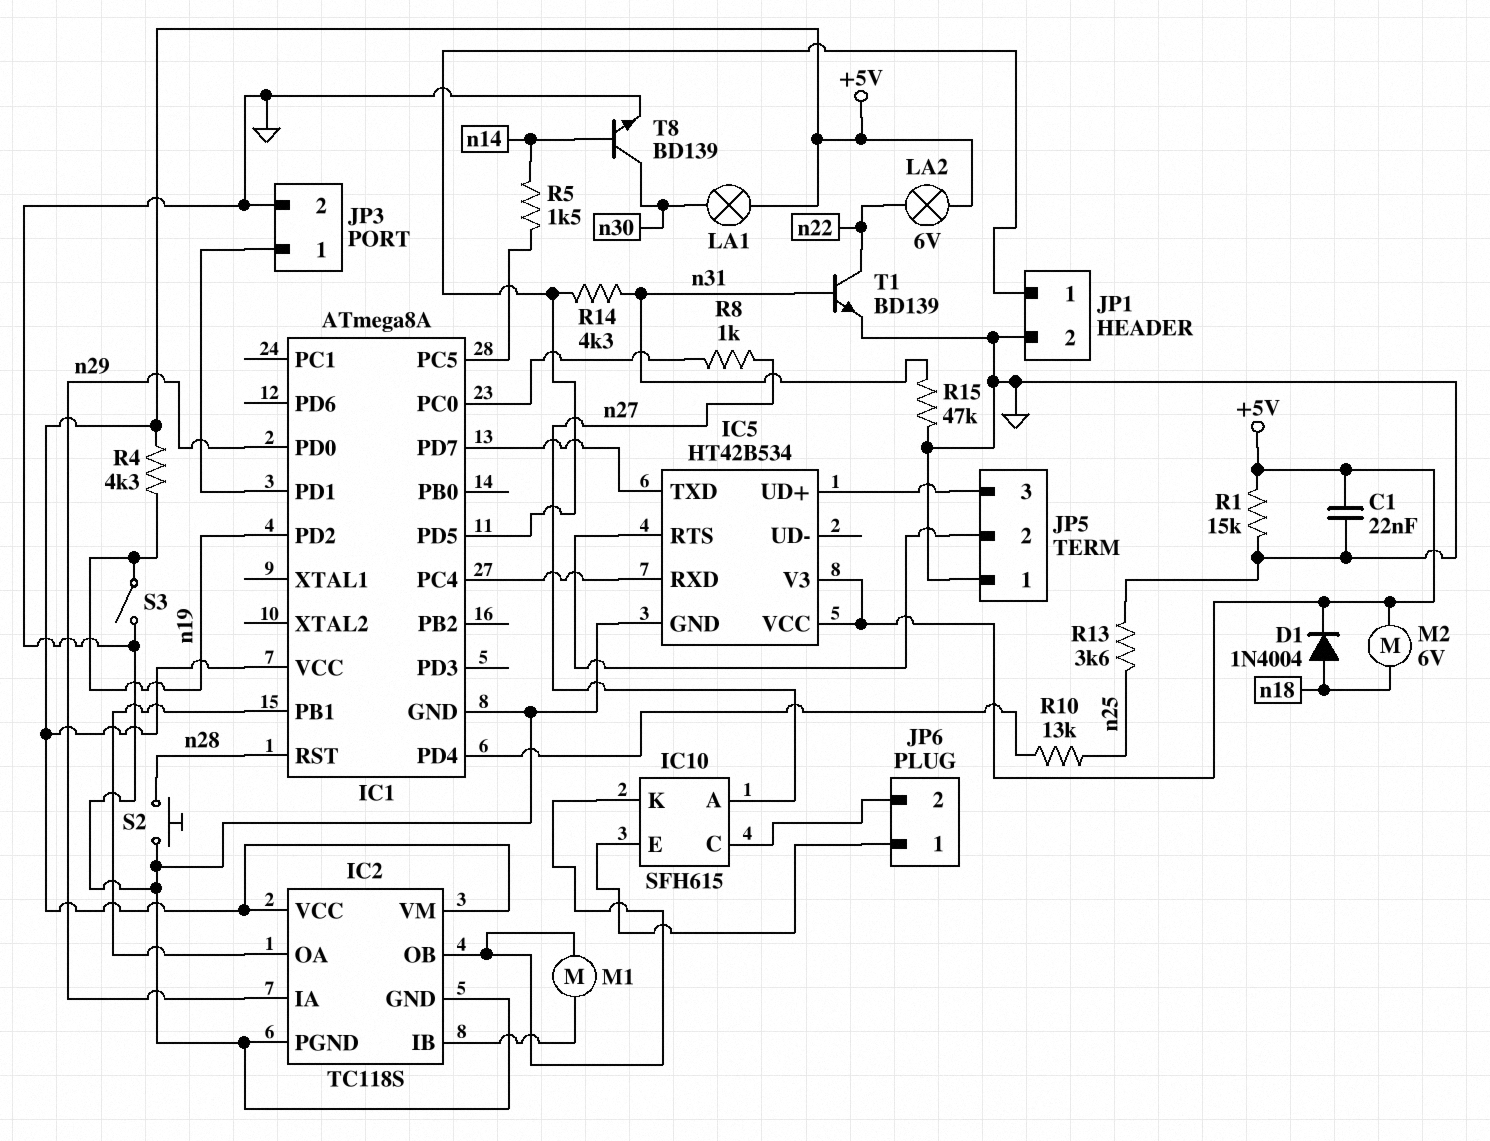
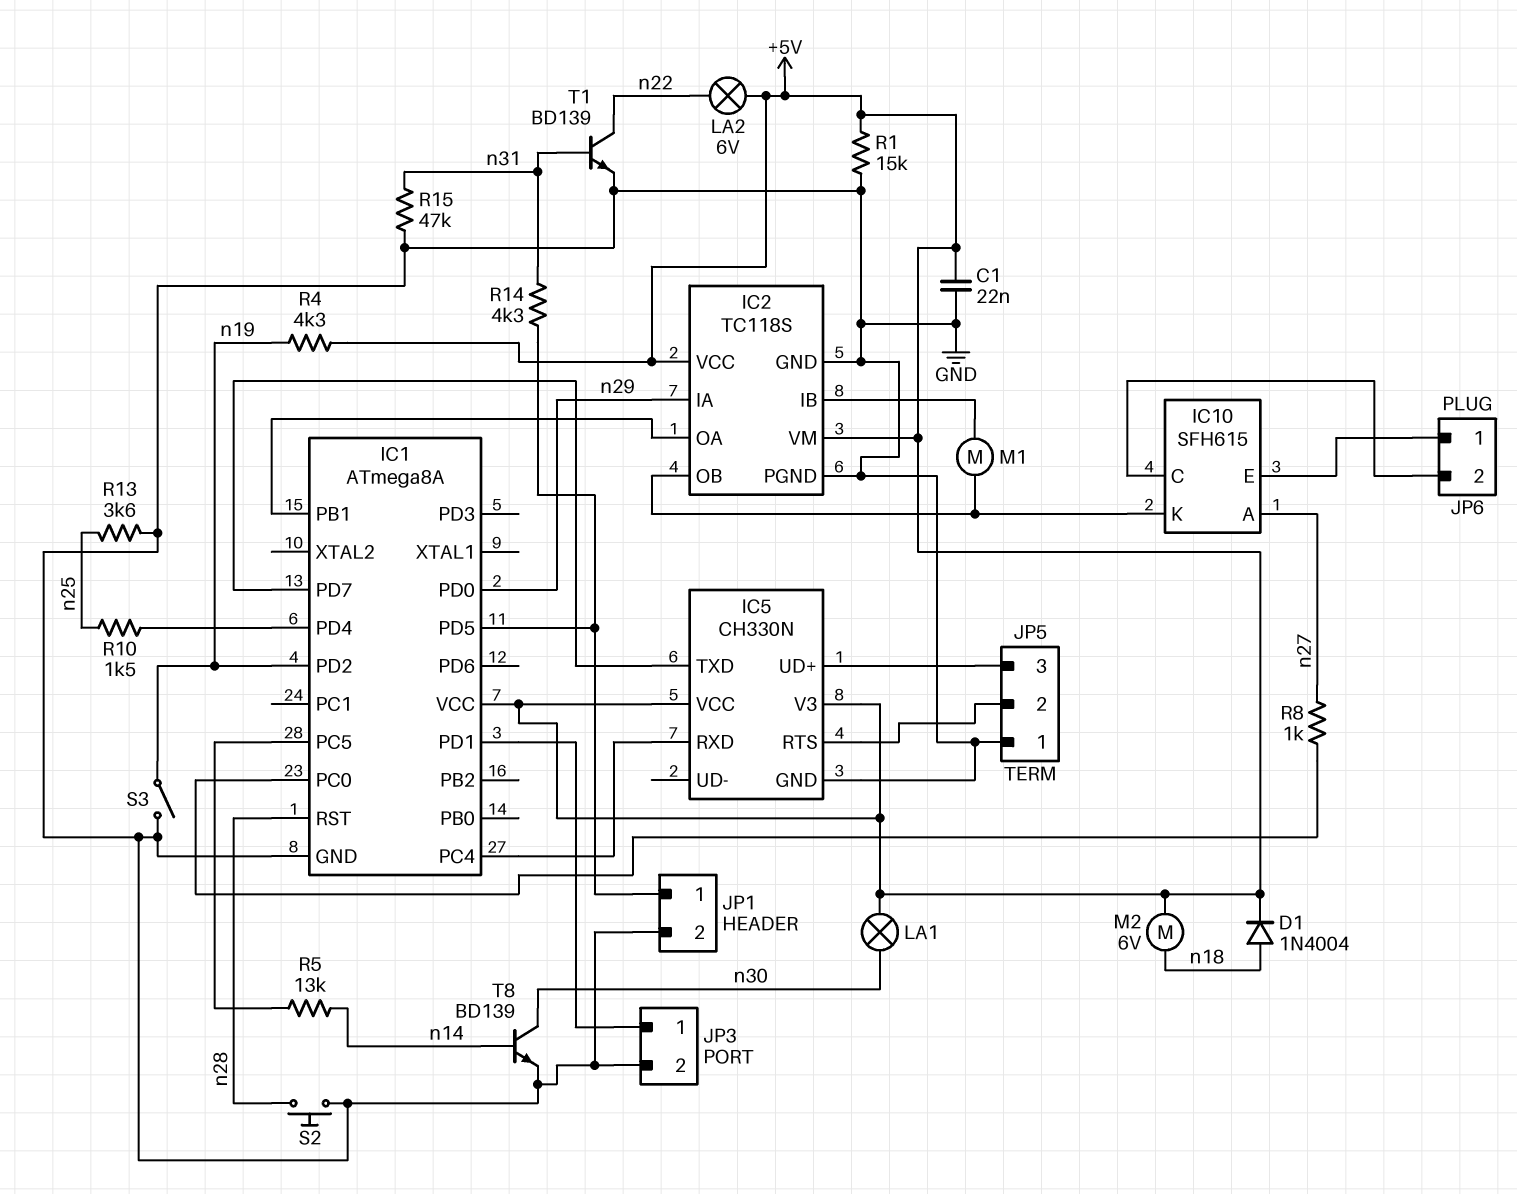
IC5: HT42B534 -> CH330N
R5: 1.5k (IC1/PC5, n14) -> 13k (IC1/PC5, n14)
R10: 13k (IC1/PD4, n25) -> 1.5k (IC1/PD4, n25)

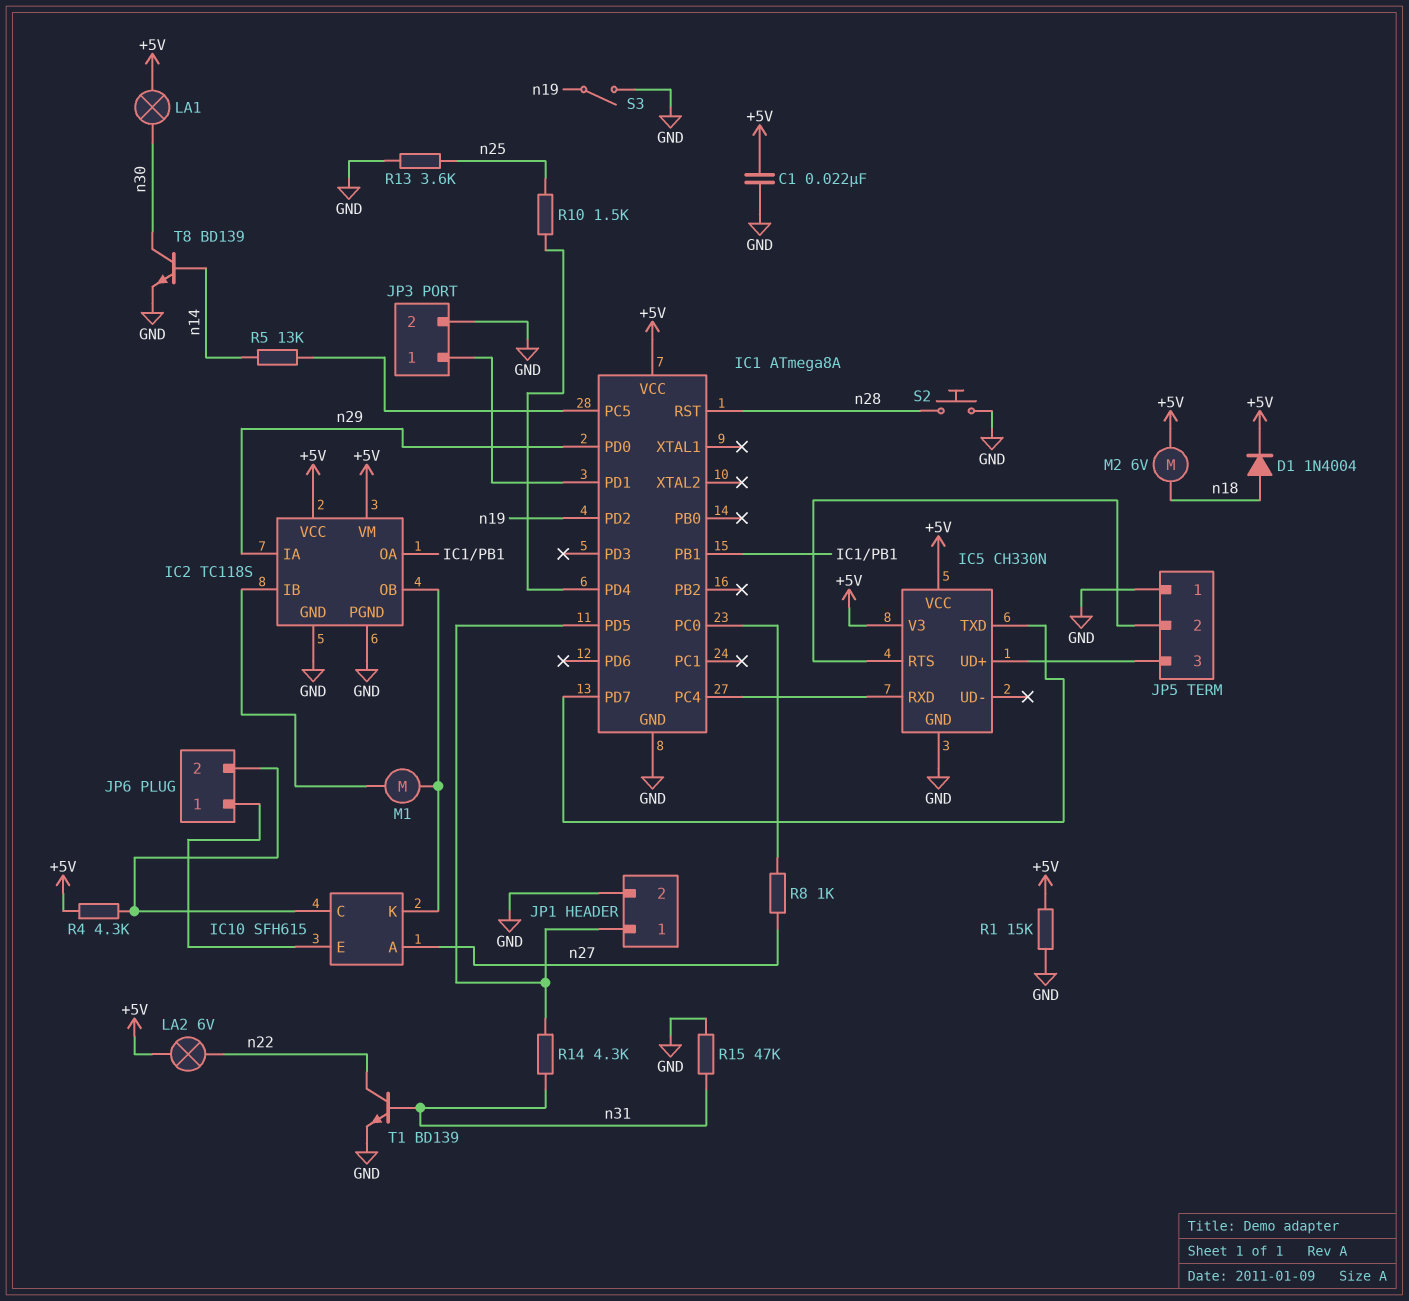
R4: 4.3k (+5V, n19) -> 4.3k (+5V, IC10/C)

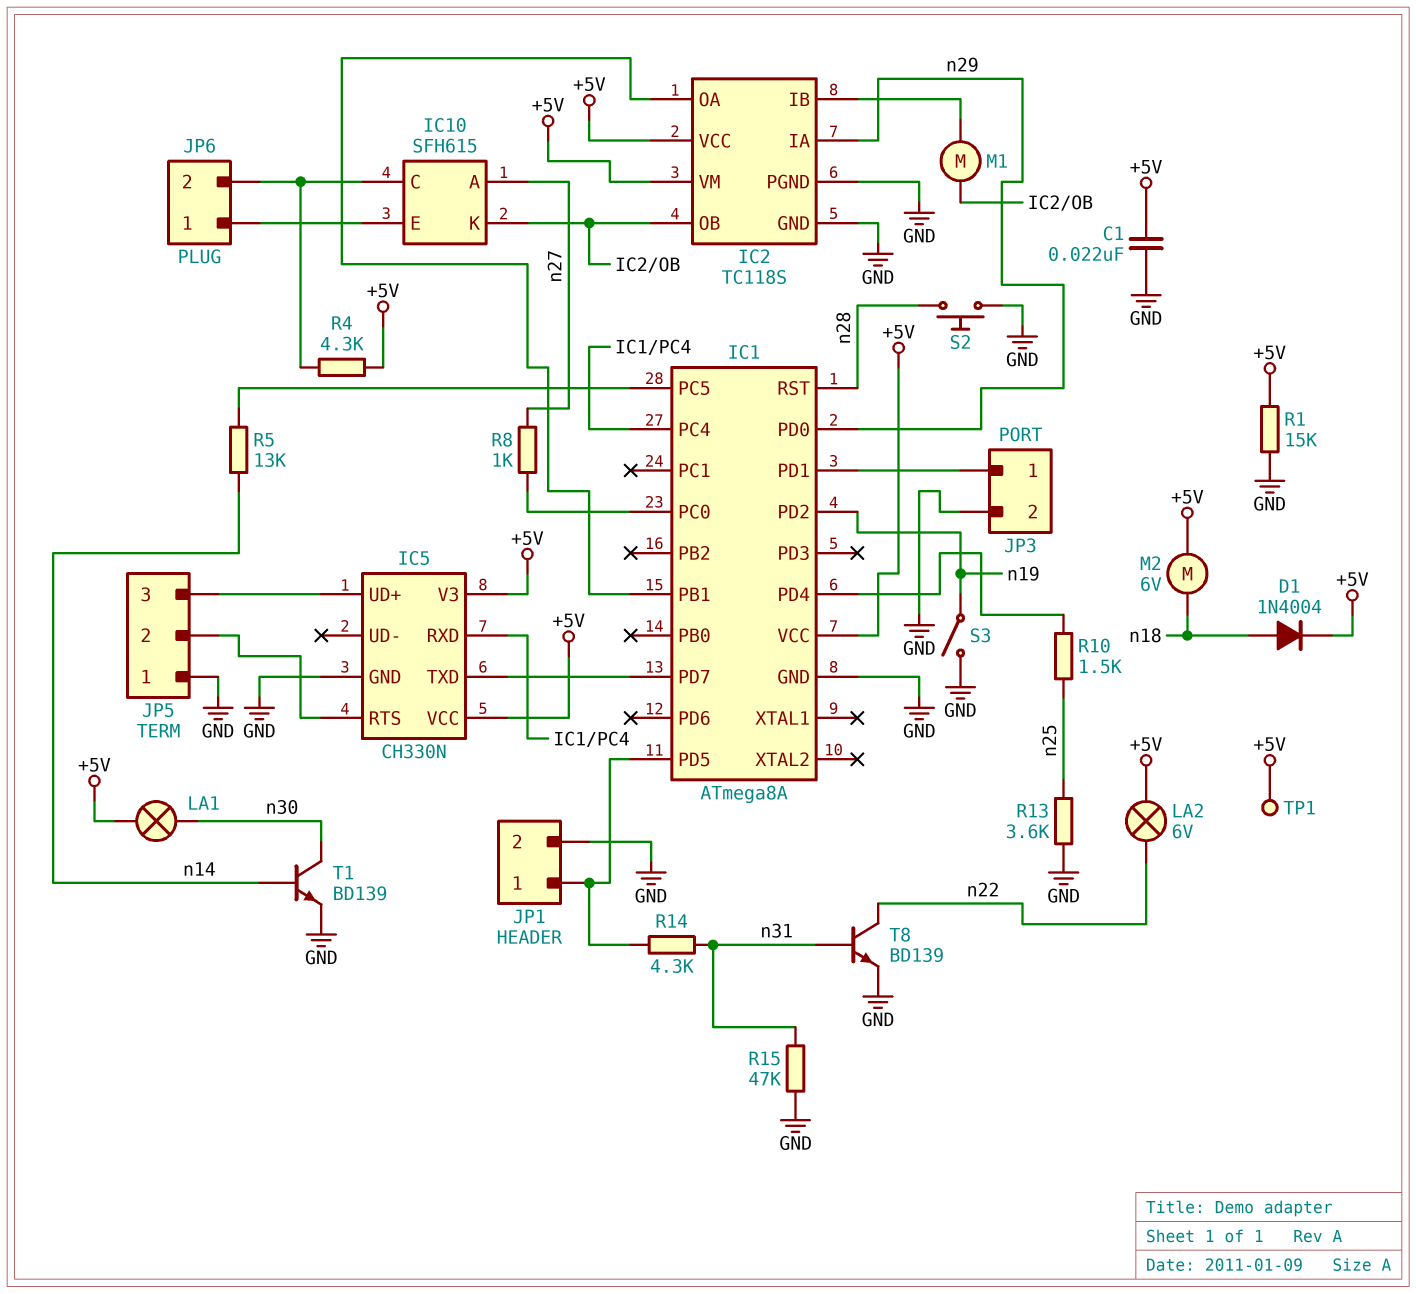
T1: NPN BD139 (B n31, C n22, E GND) -> NPN BD139 (B n14, C n30, E GND)
T8: NPN BD139 (B n14, C n30, E GND) -> NPN BD139 (B n31, C n22, E GND)
TP1: none -> test point (+5V)

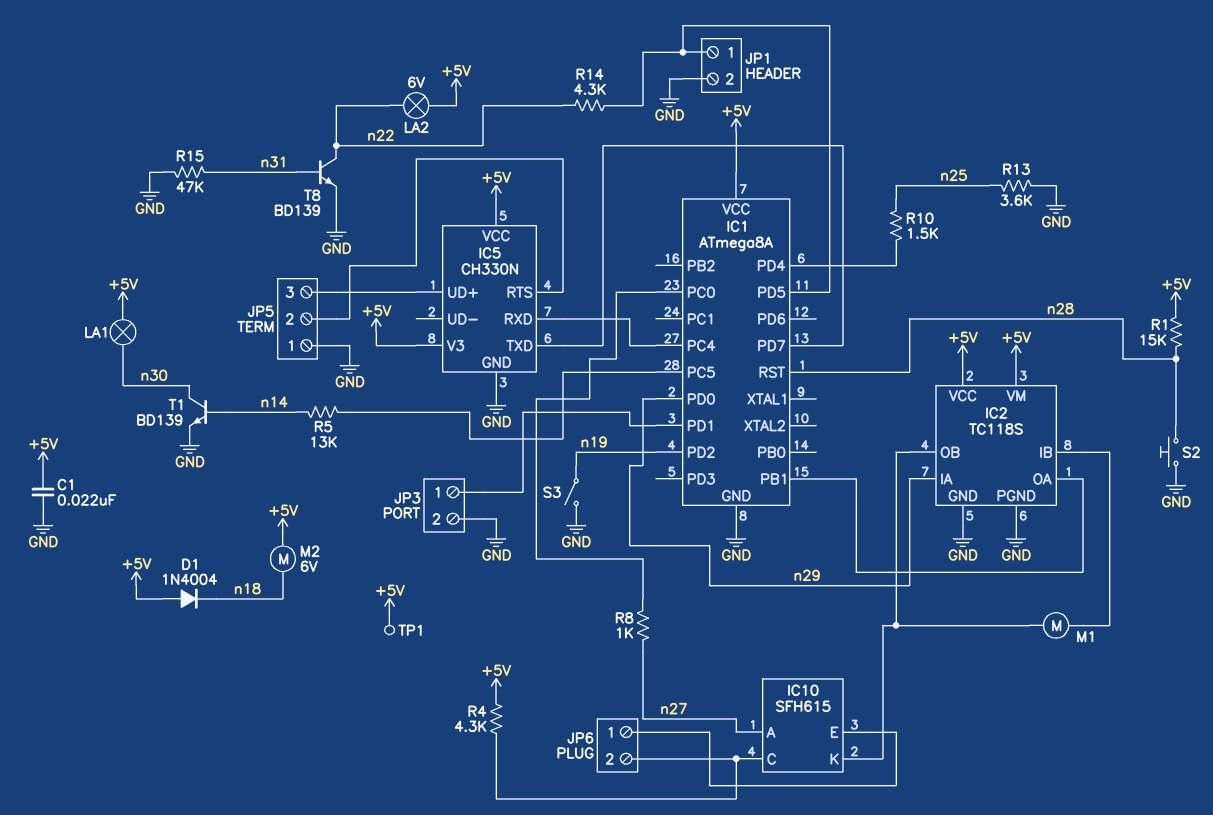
D1: diode 1N4004 (A n18, K +5V) -> diode 1N4004 (A +5V, K n18)
R1: 15k (+5V, GND) -> 15k (+5V, n28)
R14: 4.3k (IC1/PD5, n31) -> 4.3k (IC1/PD5, n22)

